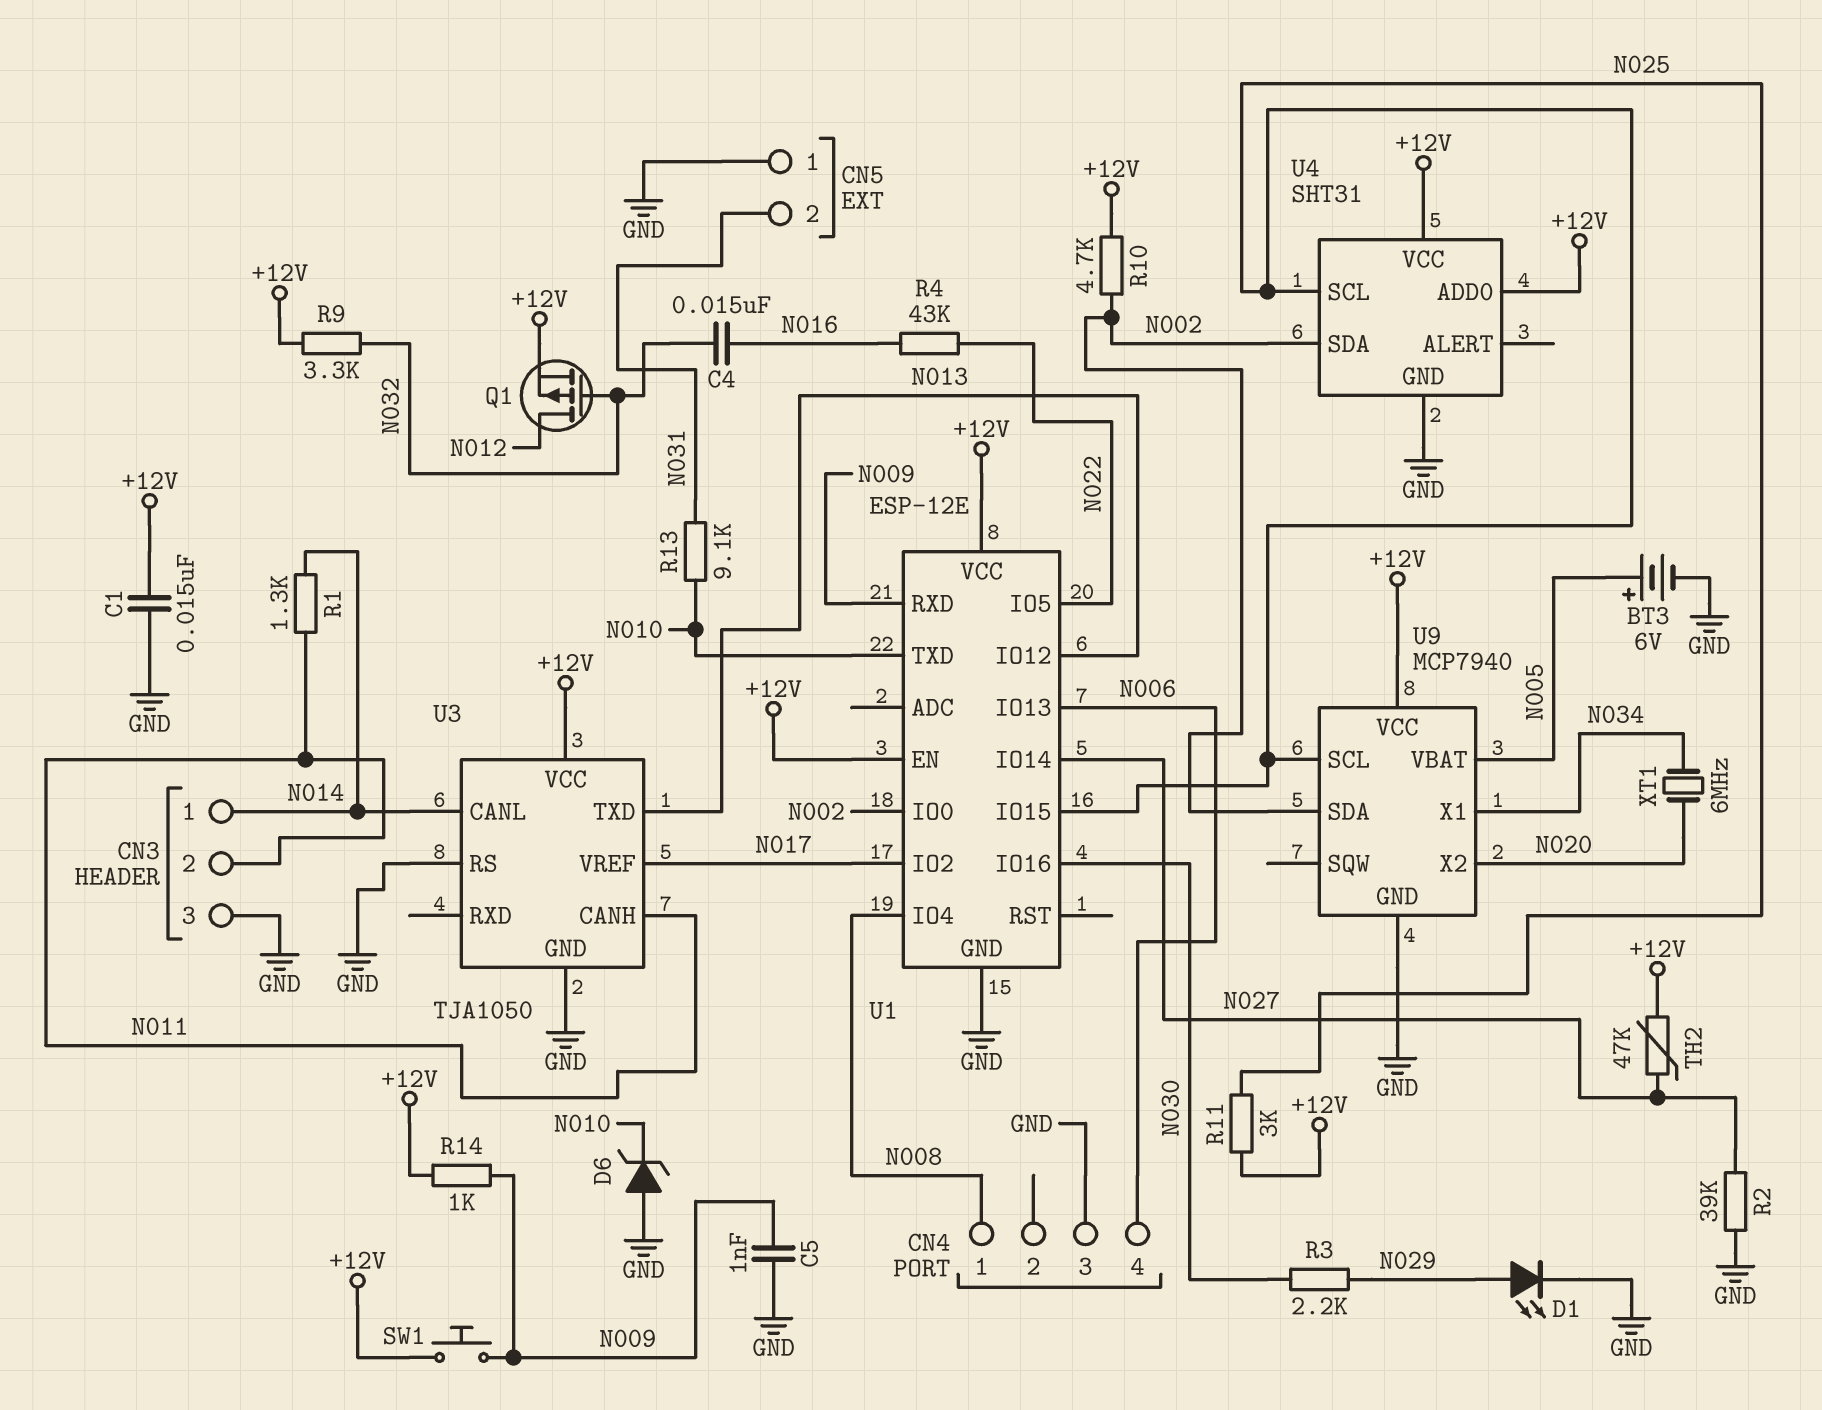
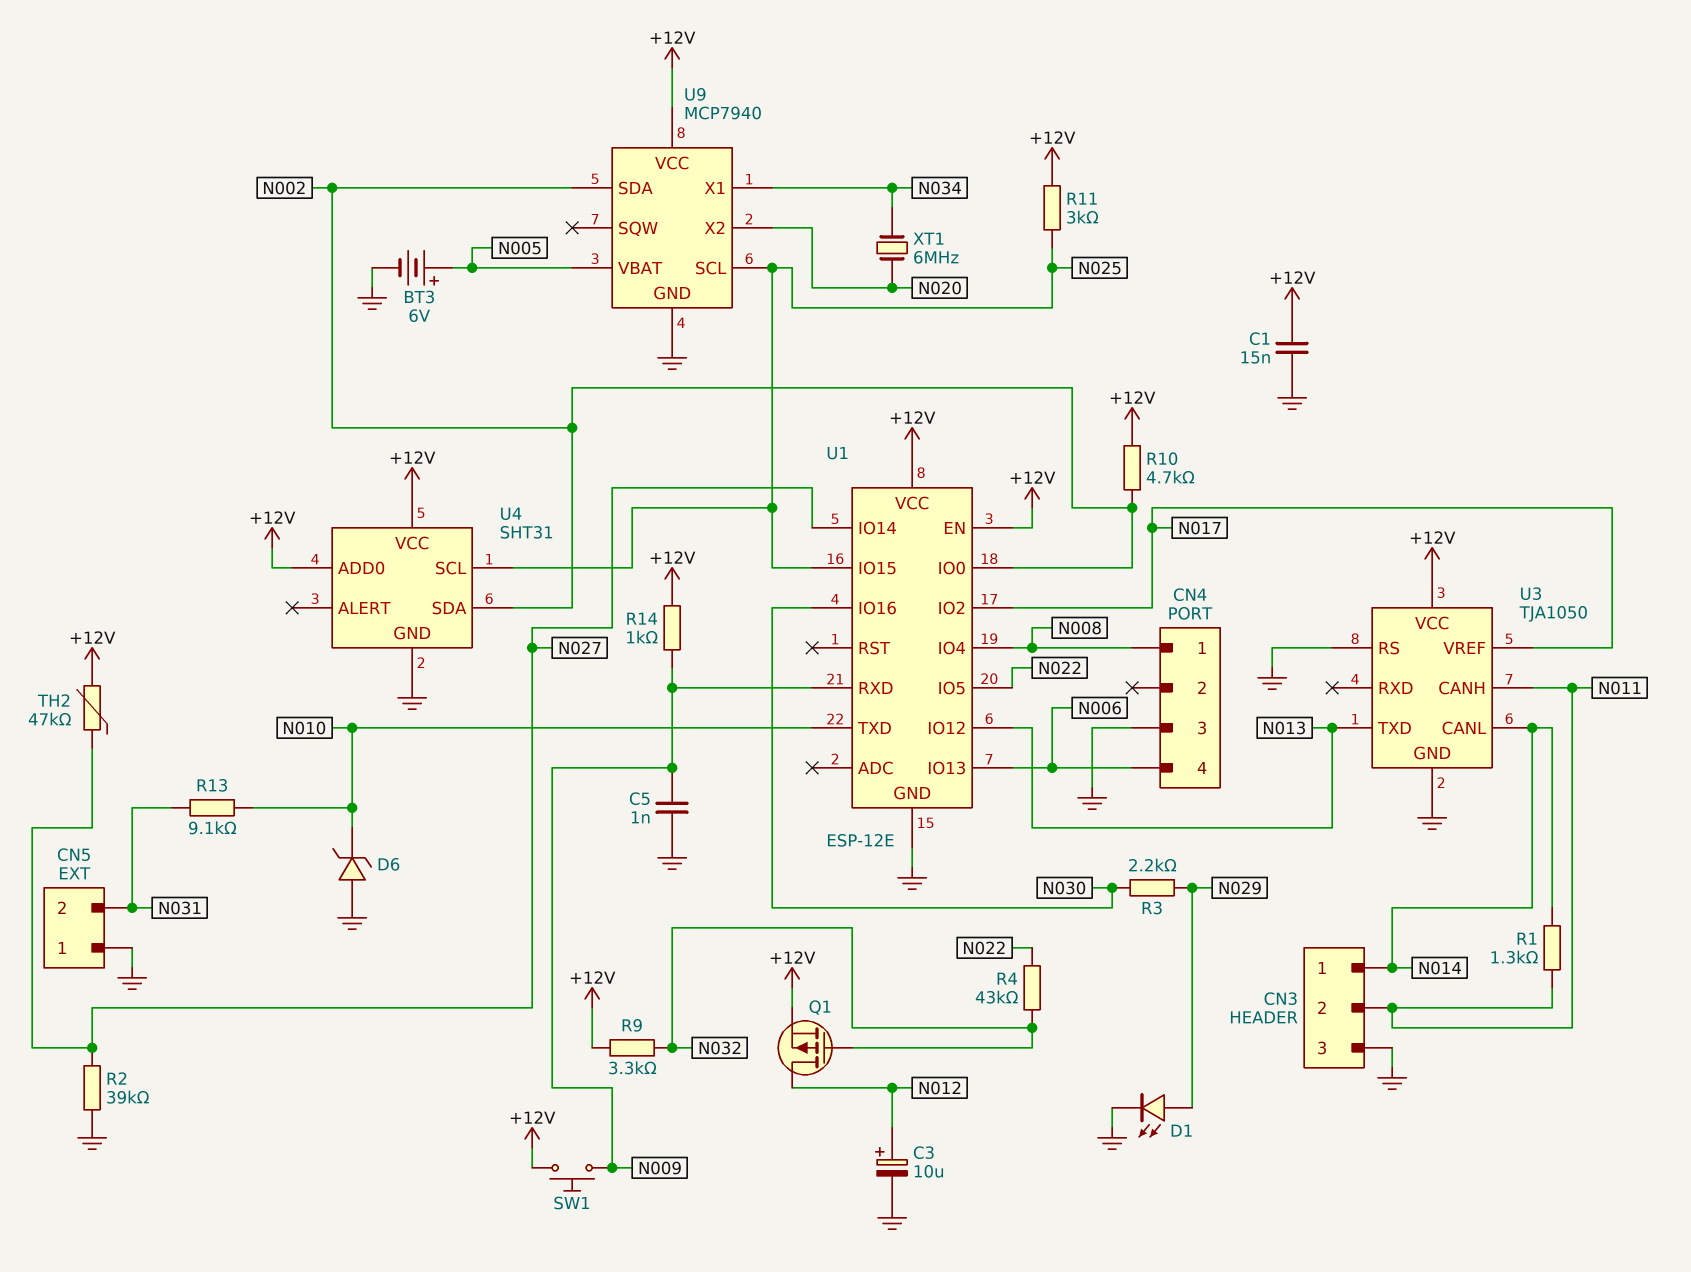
C3: none -> 10uF (plus N012, minus GND)
C4: 15nF (N016, N032) -> none
R4: 43k (N016, N022) -> 43k (N022, N032)

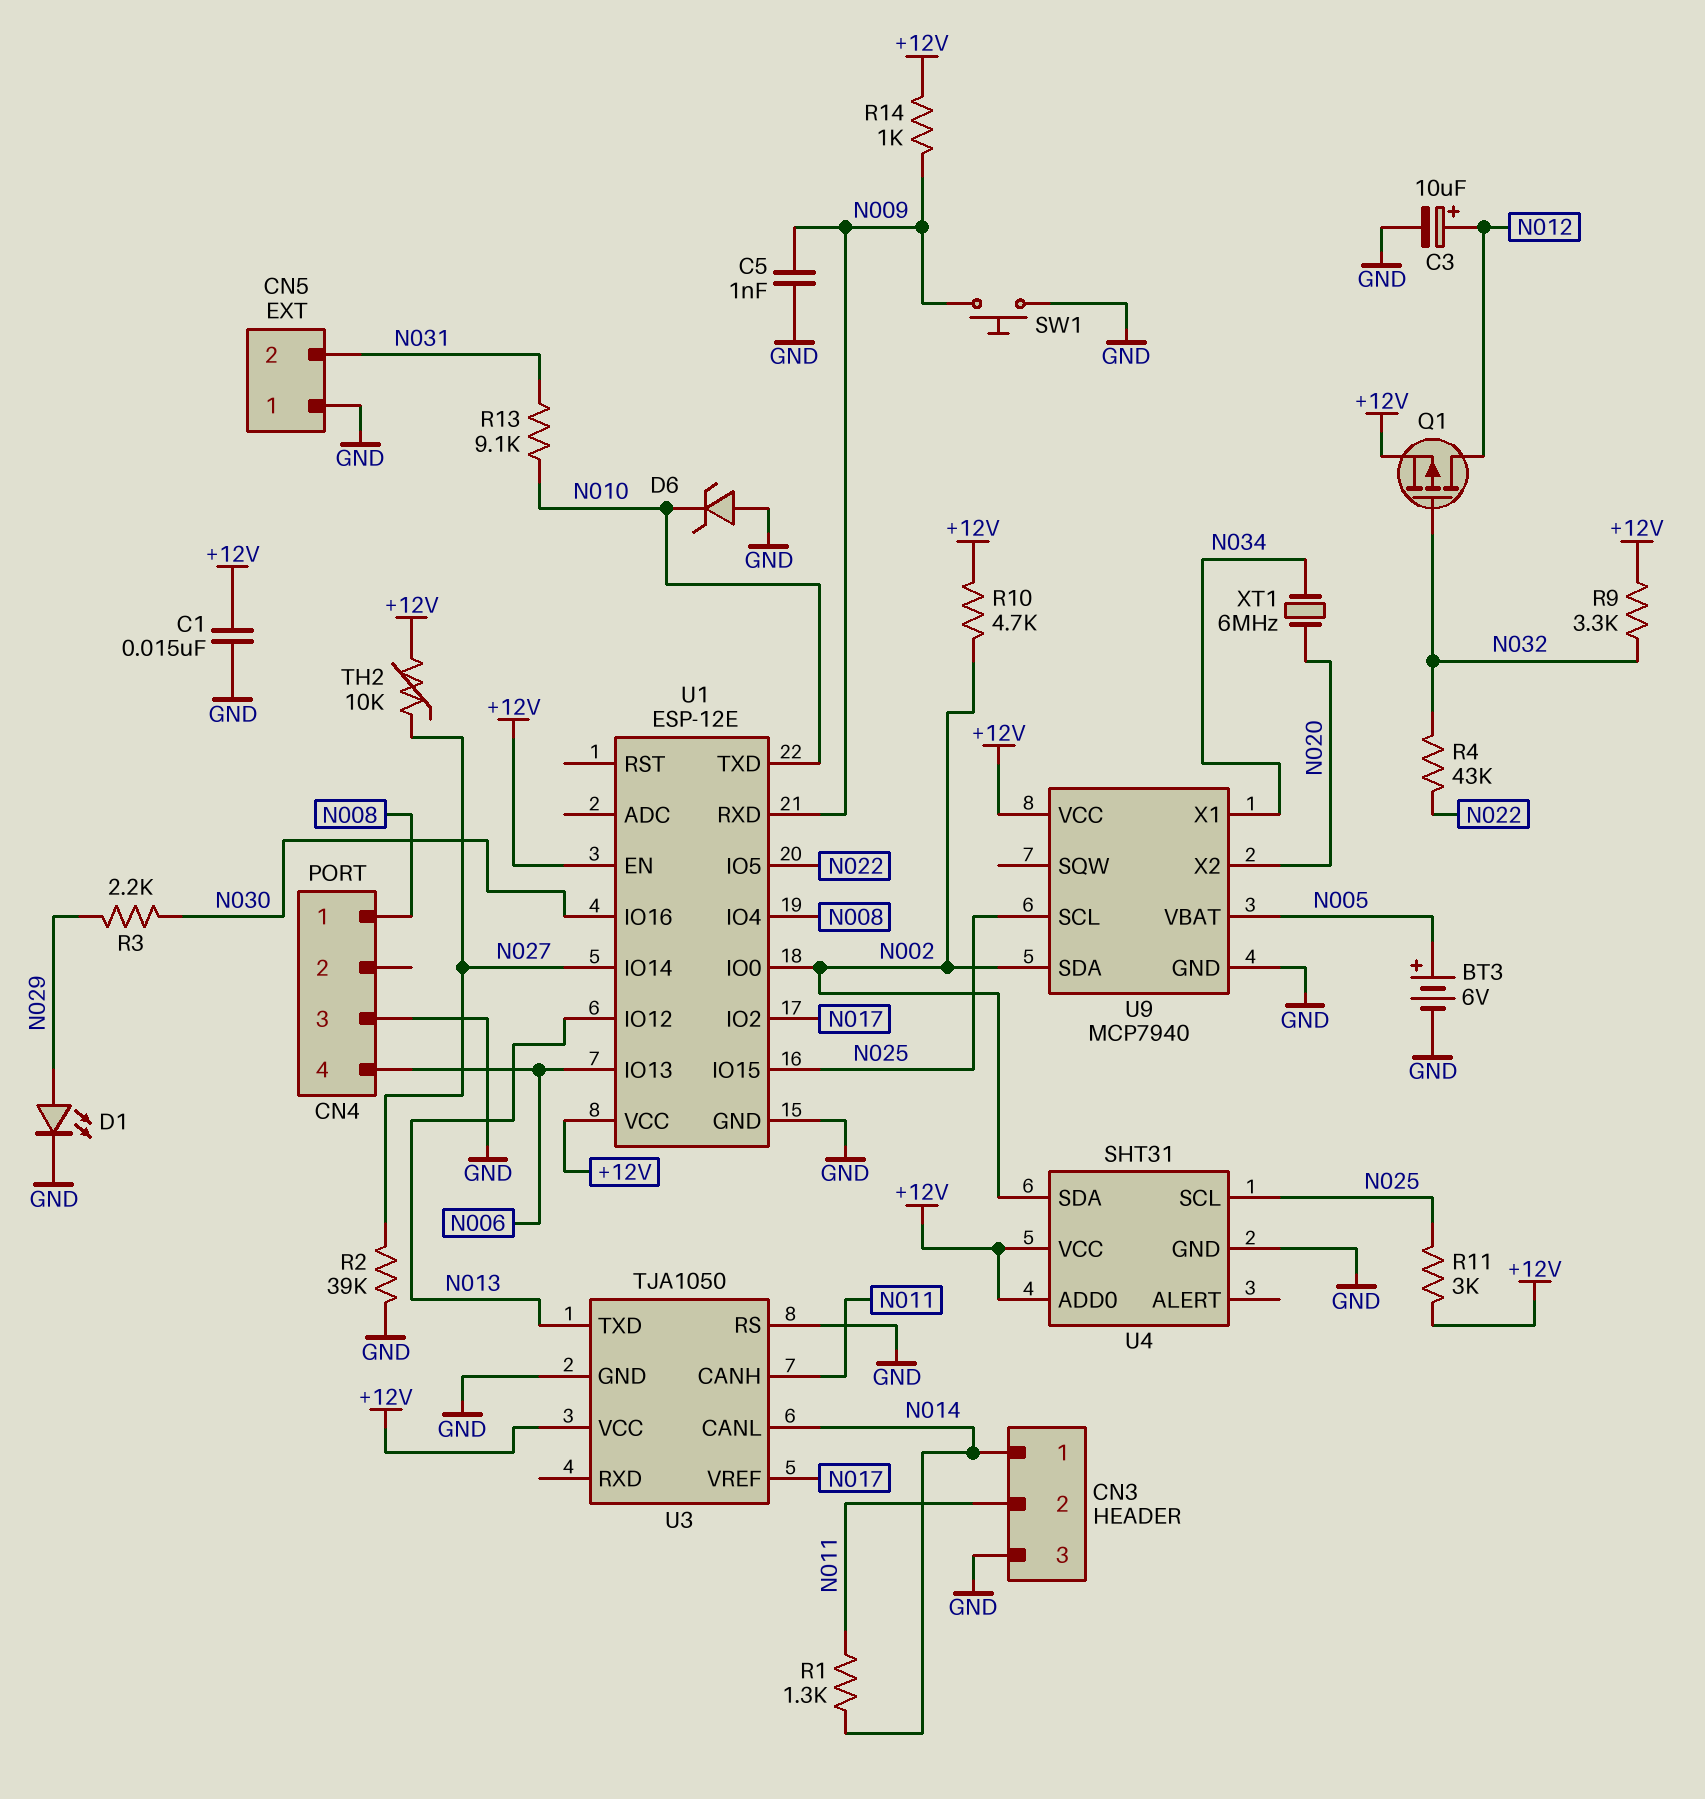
SW1: button (+12V, N009) -> button (GND, N009)
TH2: 47k (+12V, N027) -> 10k (+12V, N027)

